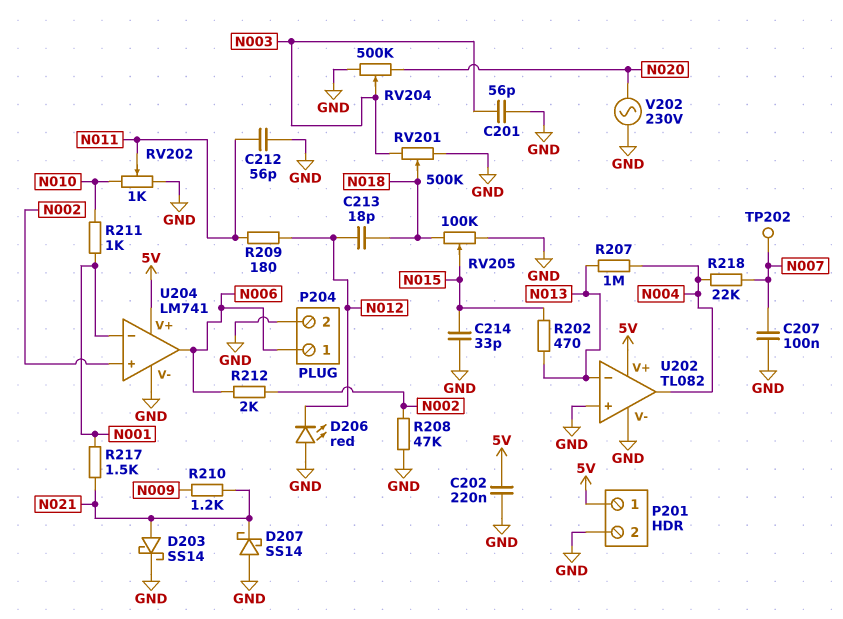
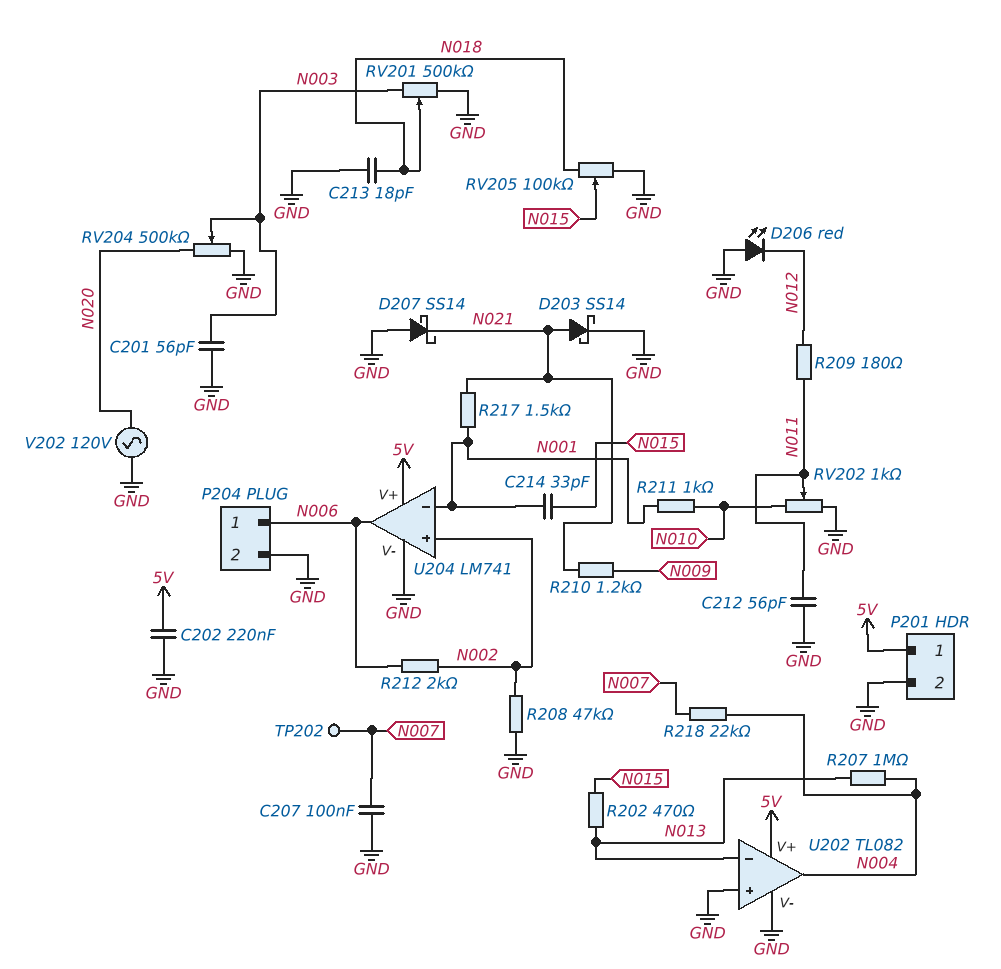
C213: 18pF (N012, N018) -> 18pF (GND, N018)
C214: 33pF (GND, N015) -> 33pF (N001, N015)
V202: AC 230V (GND, N020) -> AC 120V (GND, N020)

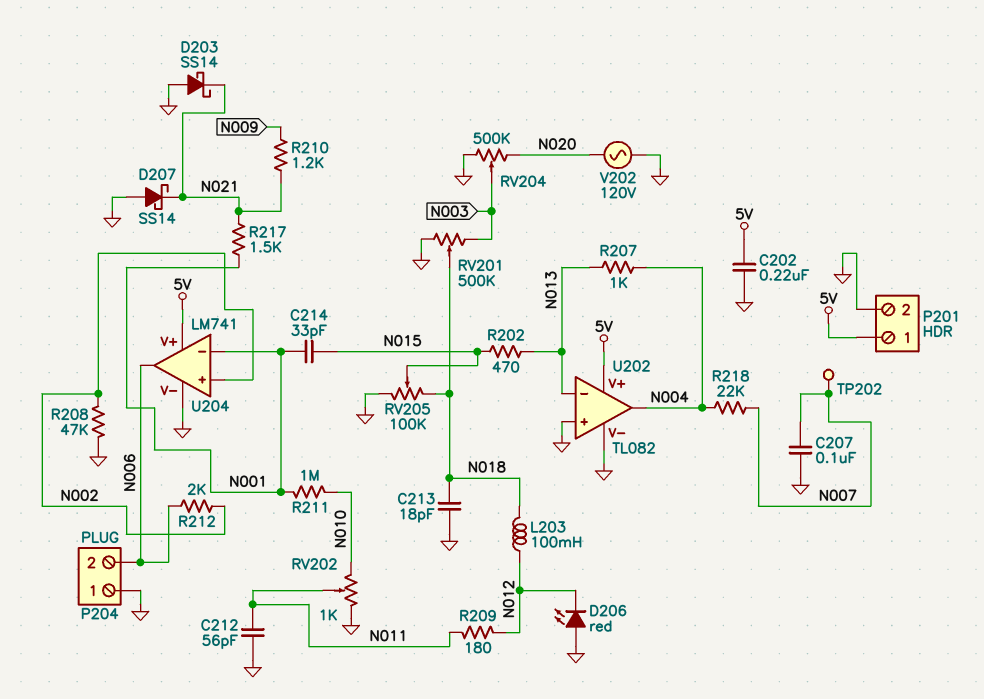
C201: 56pF (GND, N003) -> none
D203: schottky SS14 (A N021, K GND) -> schottky SS14 (A GND, K N021)
L203: none -> 100mH (N012, N018)
P204 pin 1: N006 -> GND
P204 pin 2: GND -> N006
R207: 1M (N004, N013) -> 1k (N004, N013)
R211: 1k (N001, N010) -> 1M (N001, N010)

